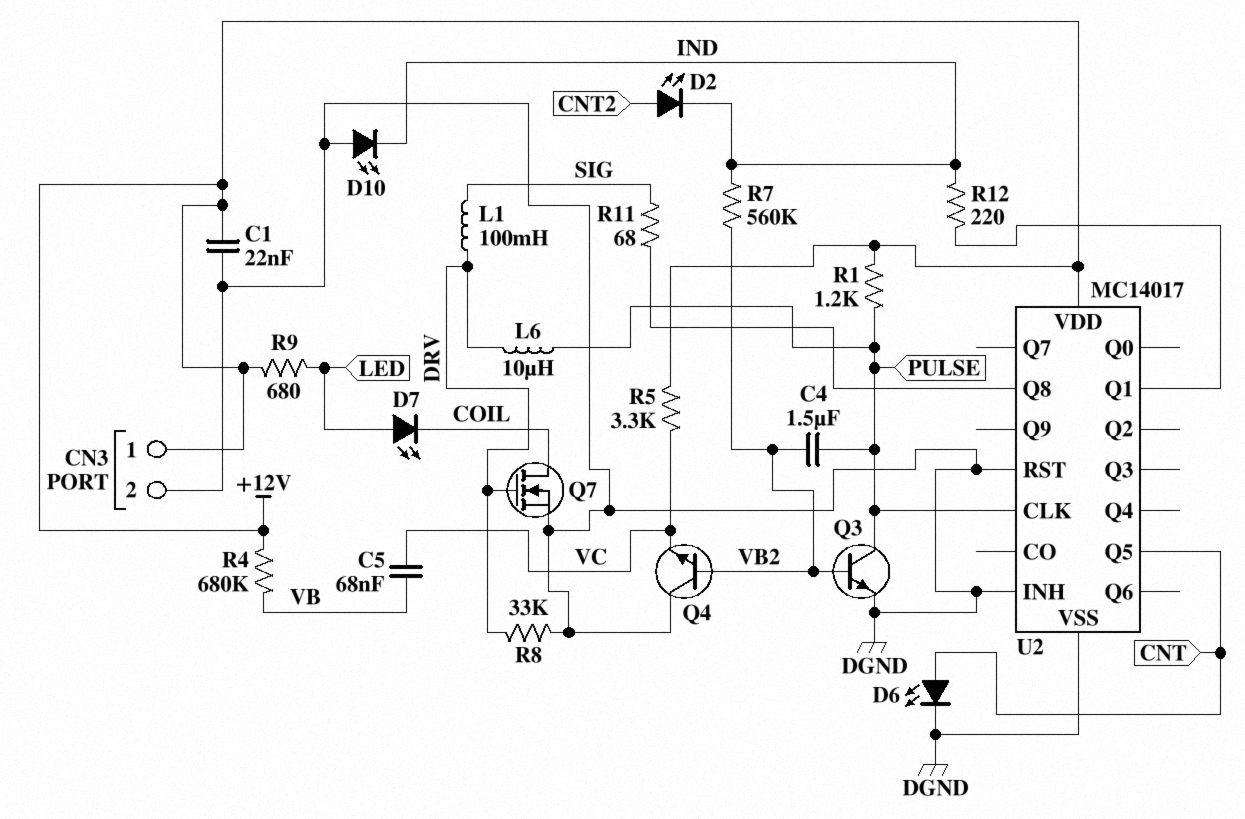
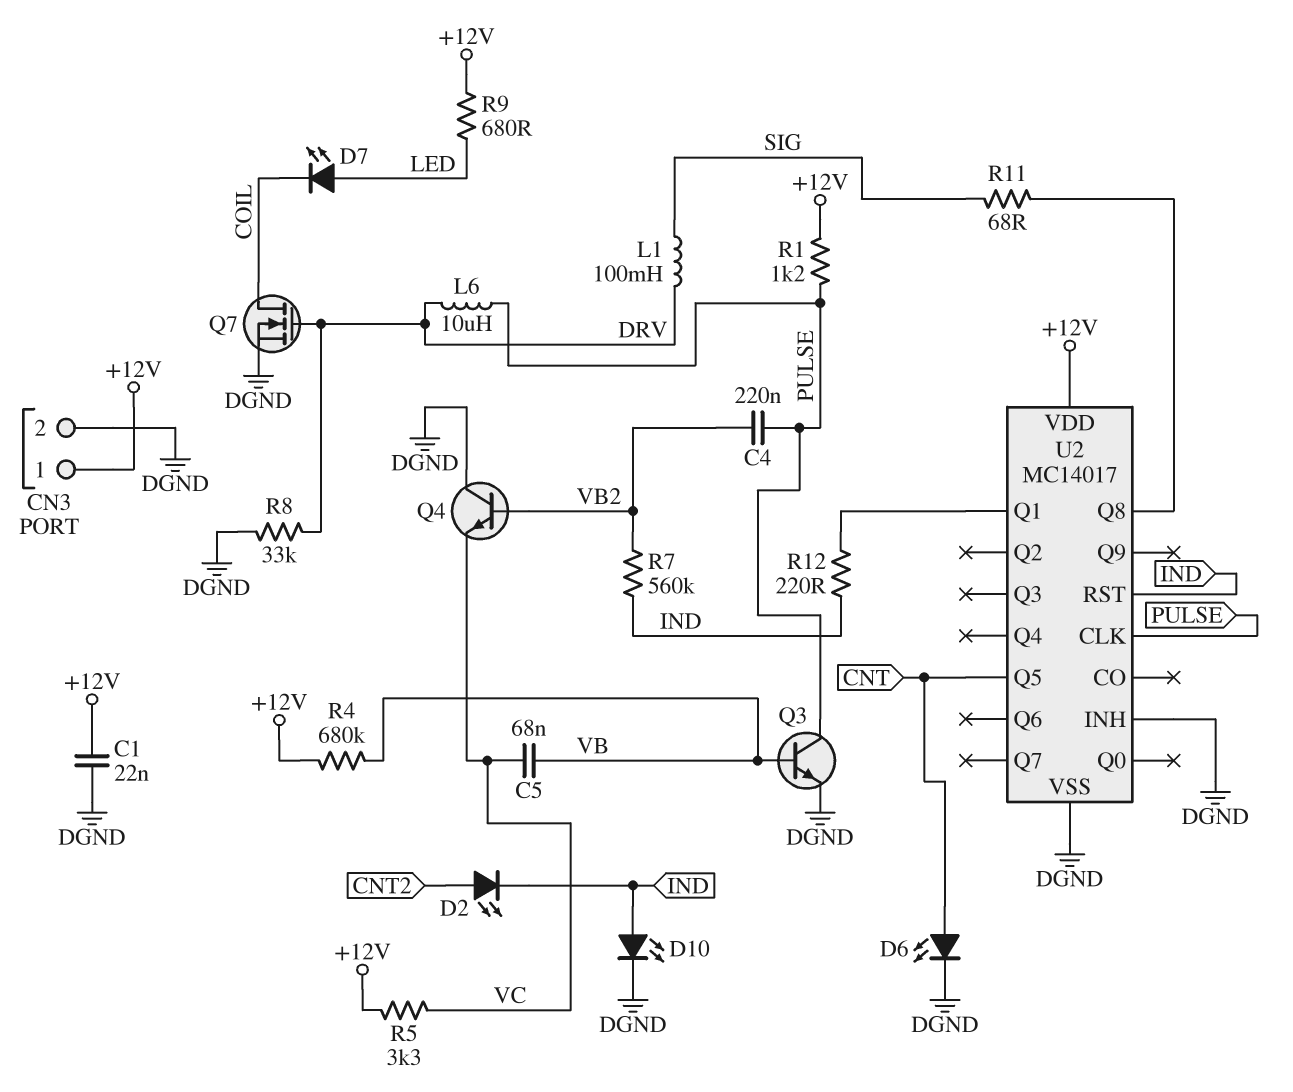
C4: 1.5uF (PULSE, VB2) -> 220nF (PULSE, VB2)
D10: LED (A DGND, K IND) -> LED (A IND, K DGND)
Q3: NPN (B VB2, C PULSE, E DGND) -> NPN (B VB, C PULSE, E DGND)
U2 pin RST: DGND -> IND

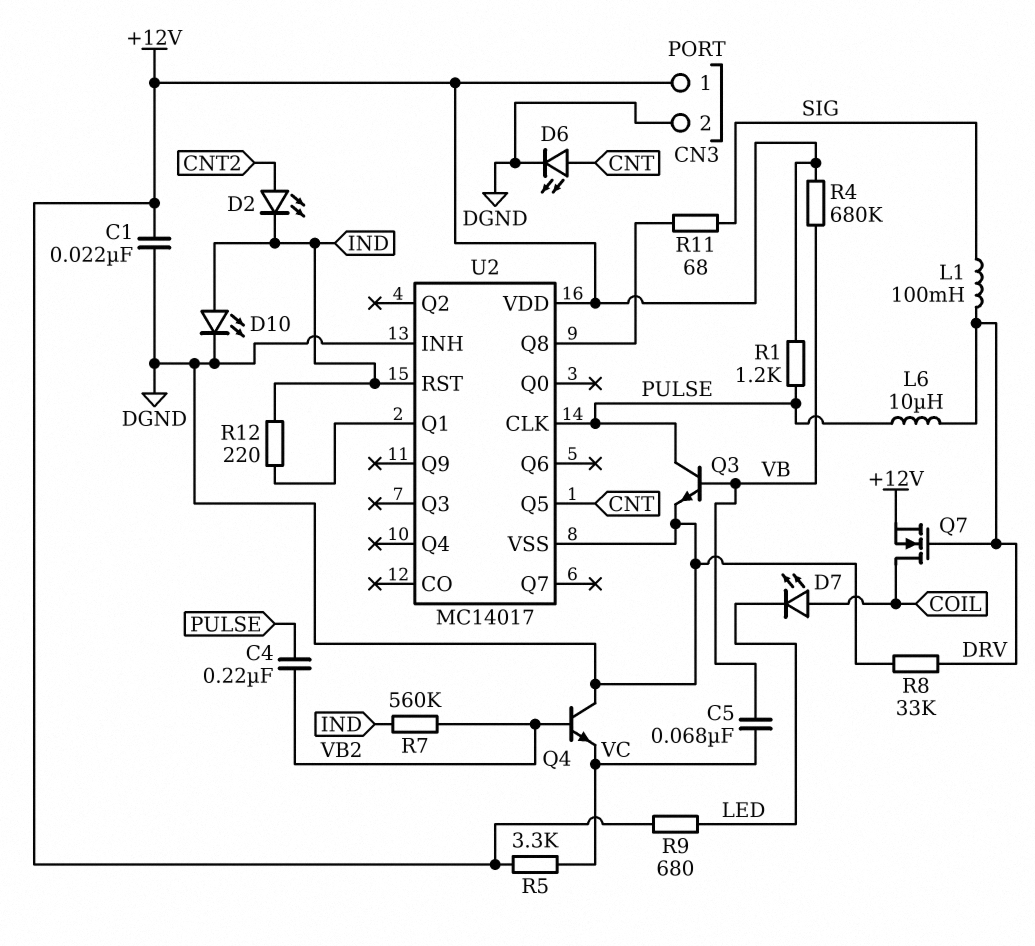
D7: LED (A LED, K COIL) -> LED (A COIL, K LED)
Q7: NMOS (G DRV, D COIL, S DGND) -> NMOS (G DRV, D COIL, S +12V)

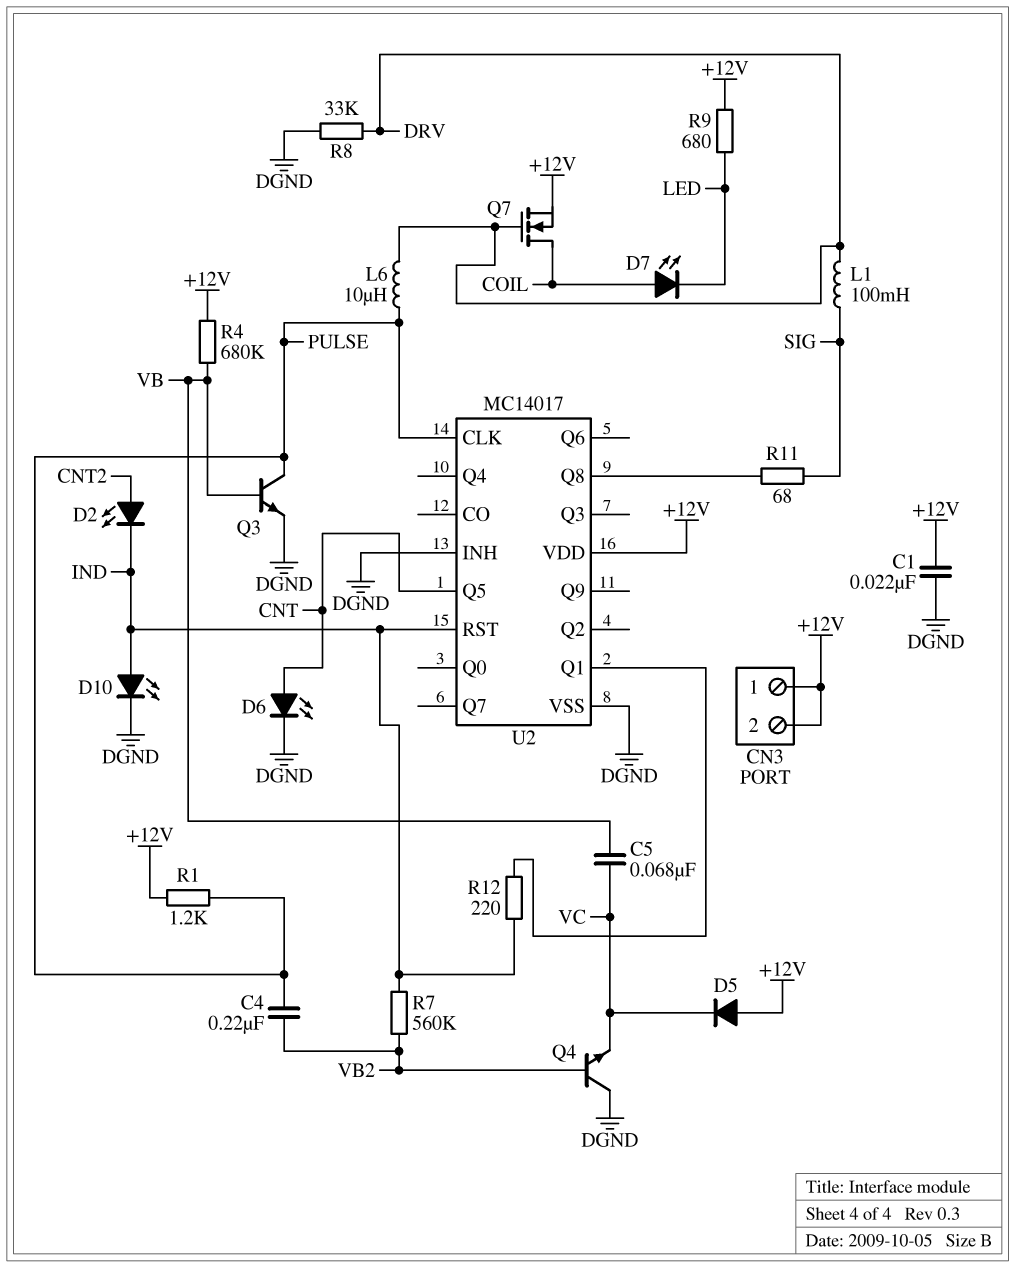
CN3 pin 2: DGND -> +12V
D5: none -> diode (A +12V, K VC)
R5: 3.3k (+12V, VC) -> none

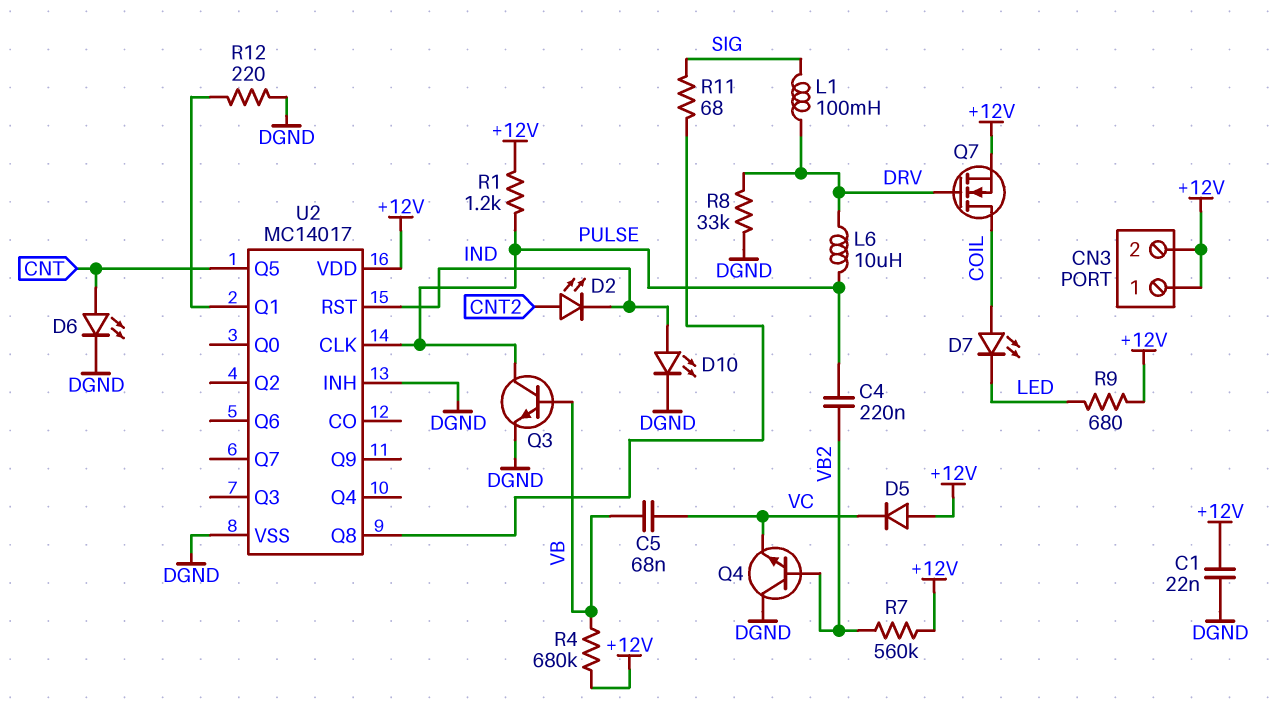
R7: 560k (IND, VB2) -> 560k (+12V, VB2)
R12: 220 (IND, U2/Q1) -> 220 (DGND, U2/Q1)

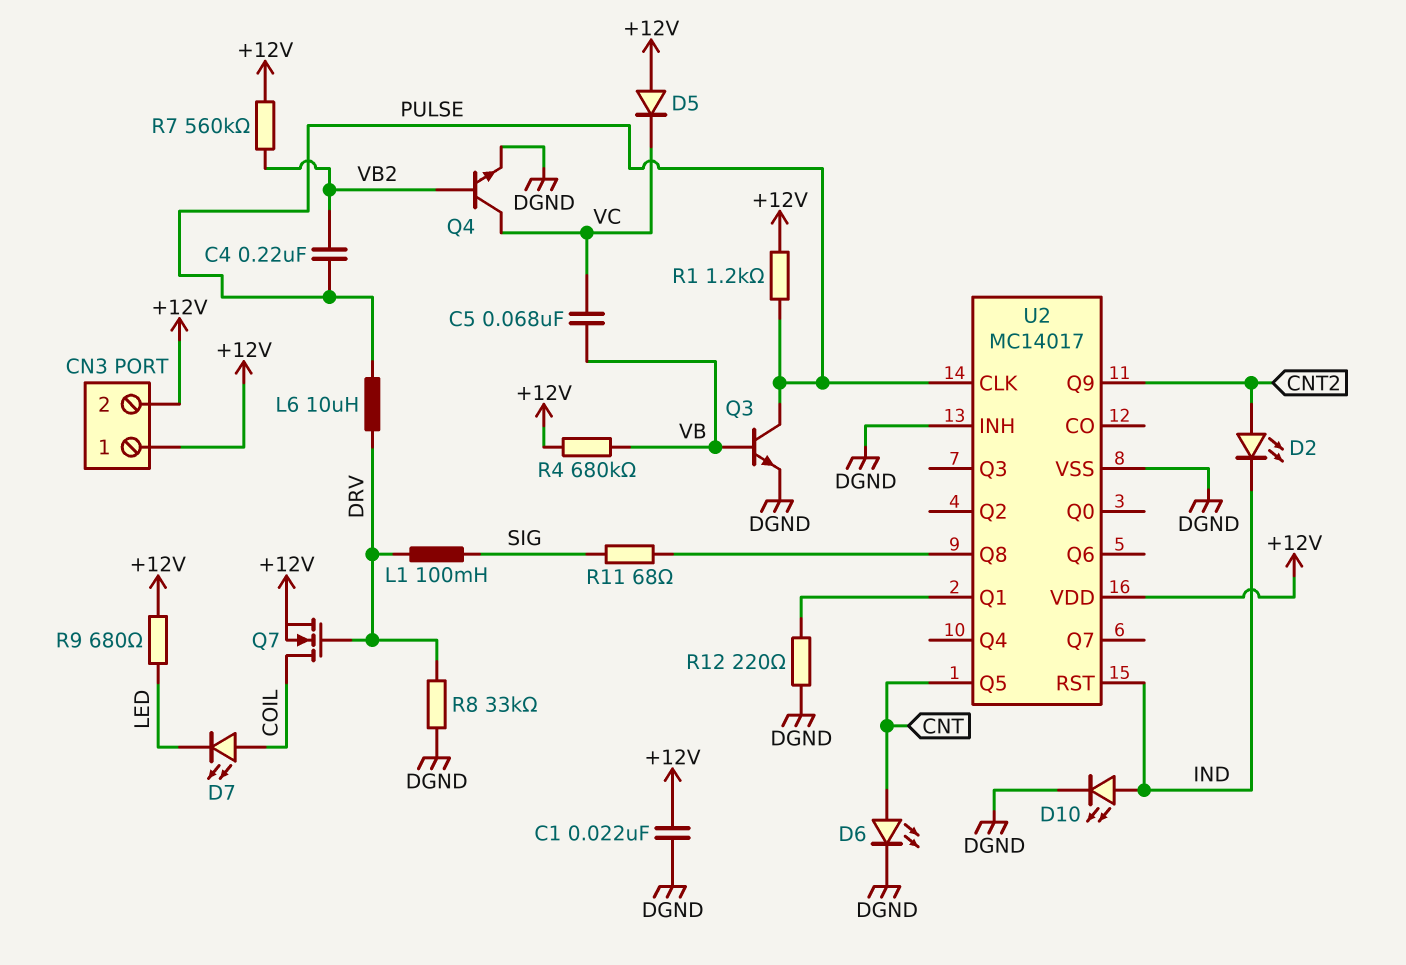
Q4: NPN (B VB2, C DGND, E VC) -> NPN (B VB2, C VC, E DGND)
U2 pin Q9: none -> CNT2

